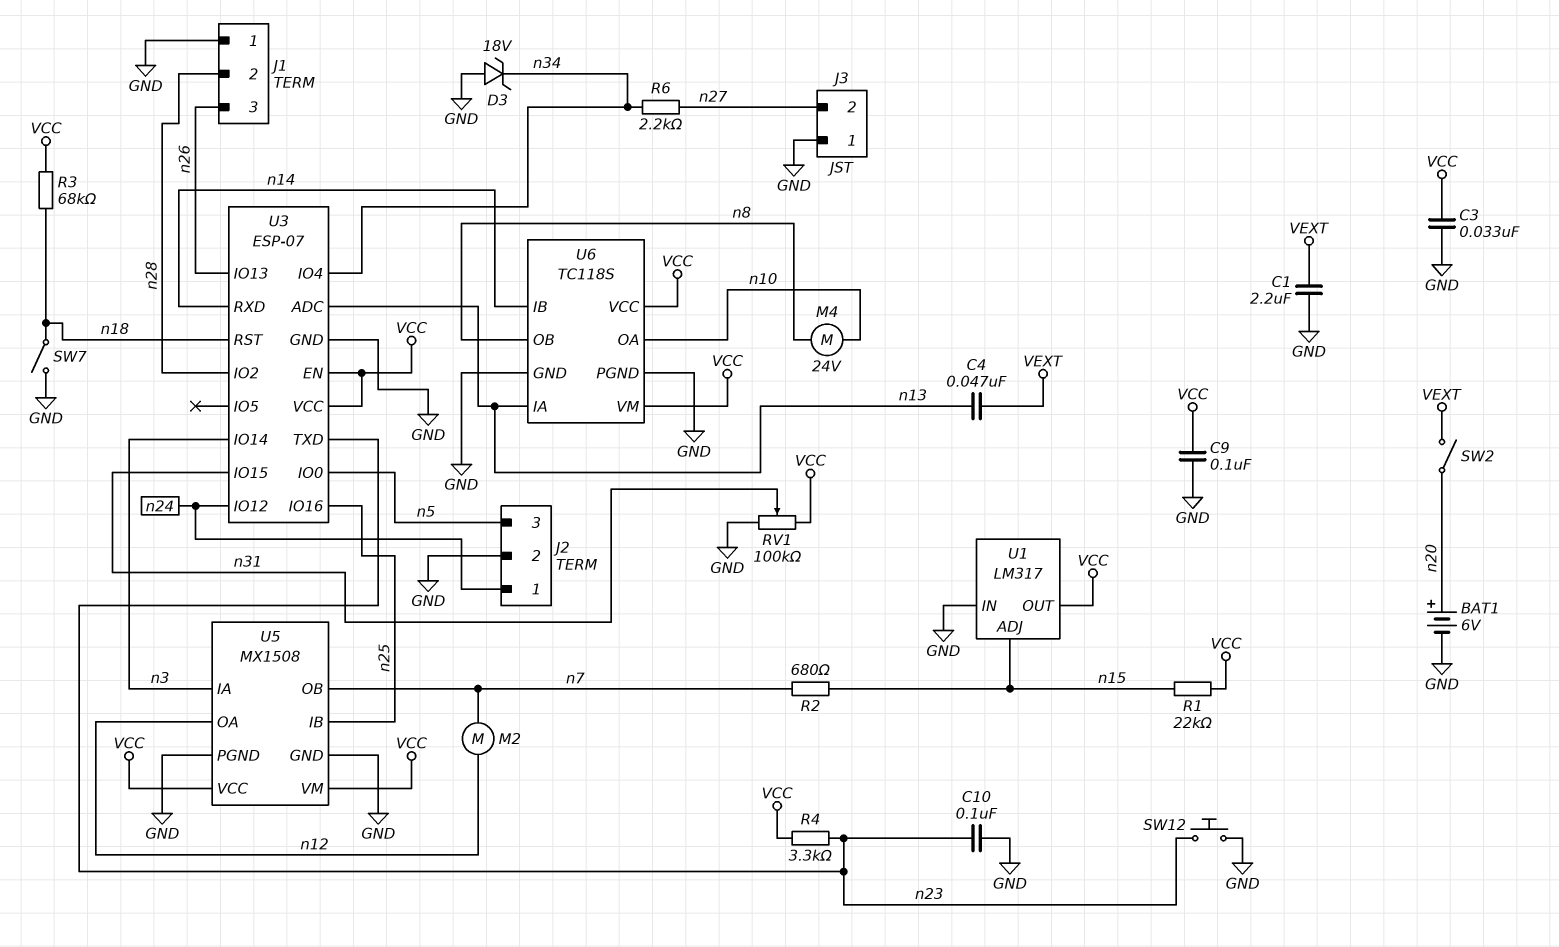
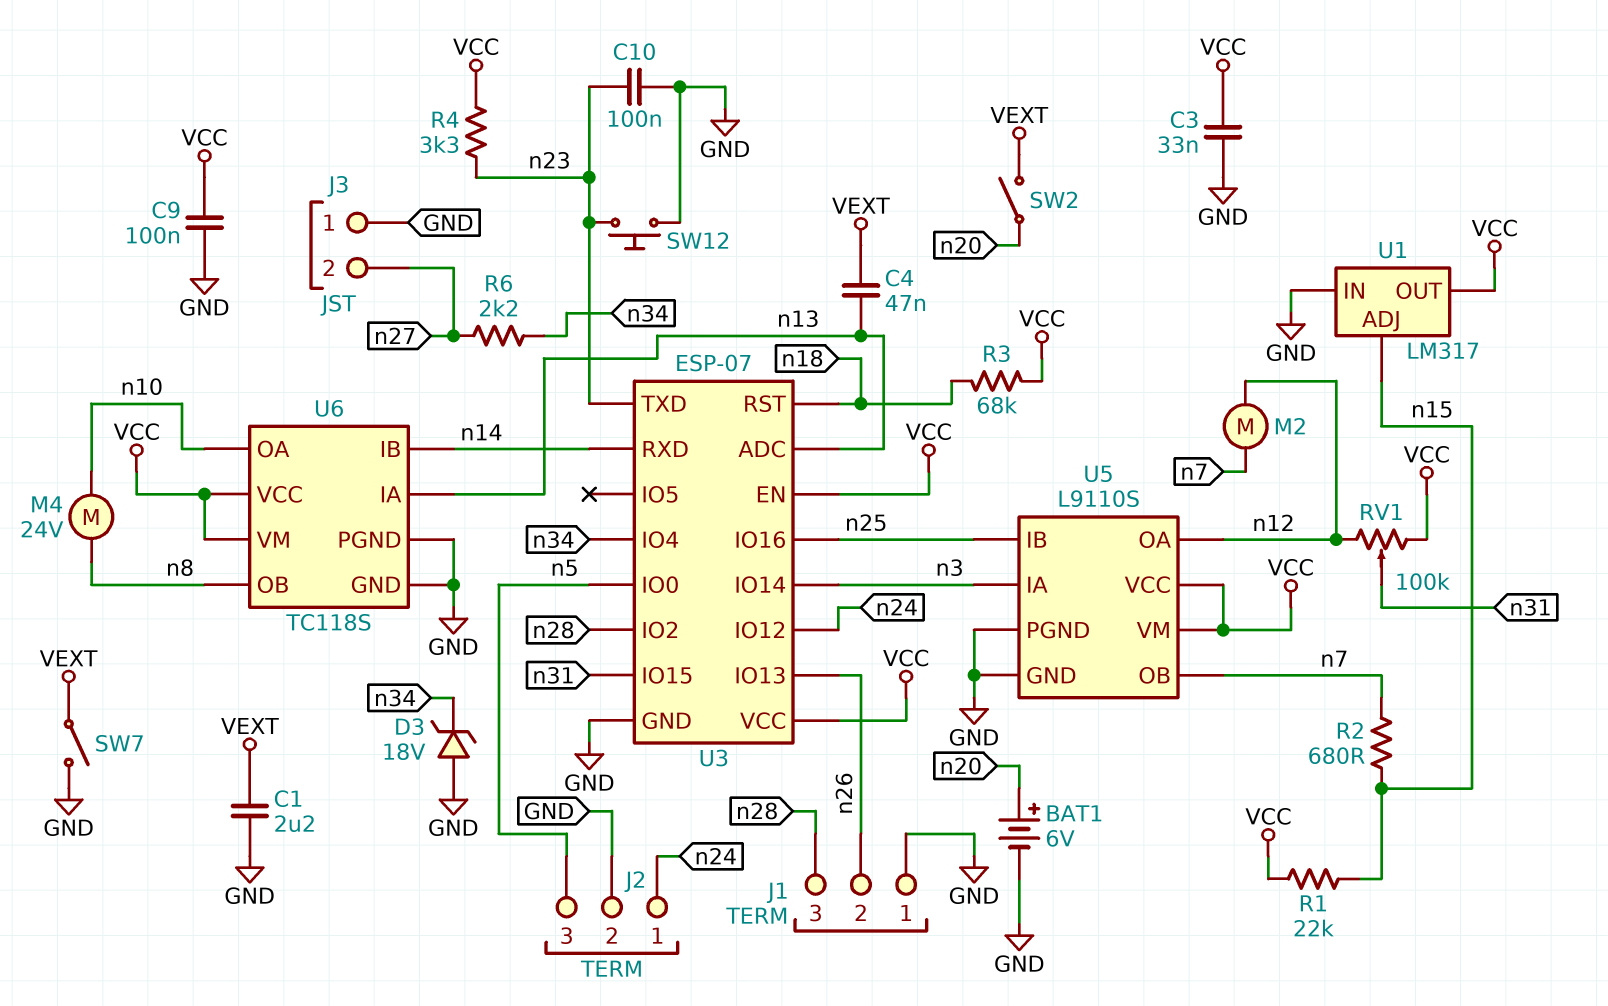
J1 pin 2: n28 -> n26
J1 pin 3: n26 -> n28
RV1: 100k (GND, VCC, wiper n31) -> 100k (VCC, n12, wiper n31)
SW7: switch (GND, n18) -> switch (GND, VEXT)
U5: MX1508 -> L9110S

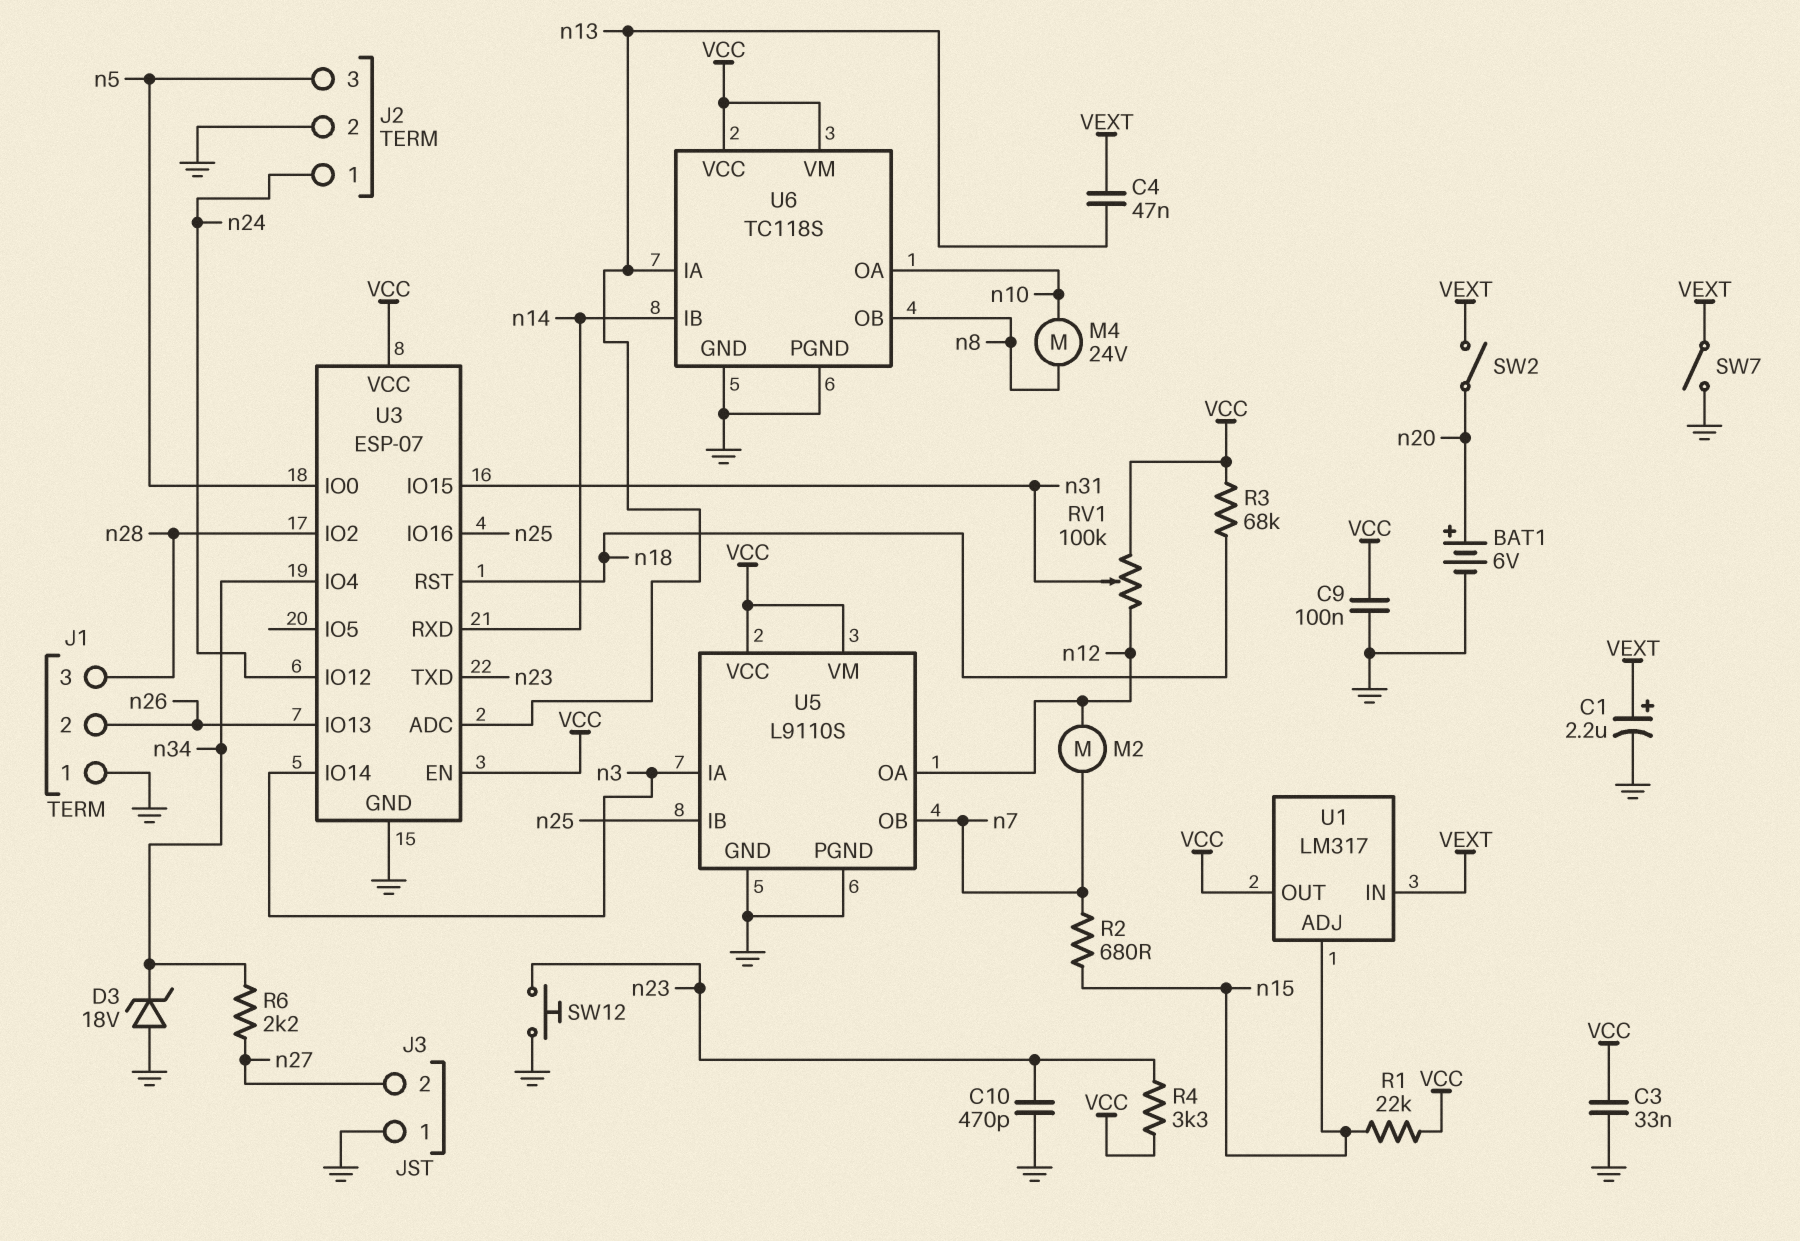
C1: 2.2uF (GND, VEXT) -> 2.2uF (plus VEXT, minus GND)
C10: 100nF (GND, n23) -> 470pF (GND, n23)
U1 pin IN: GND -> VEXT

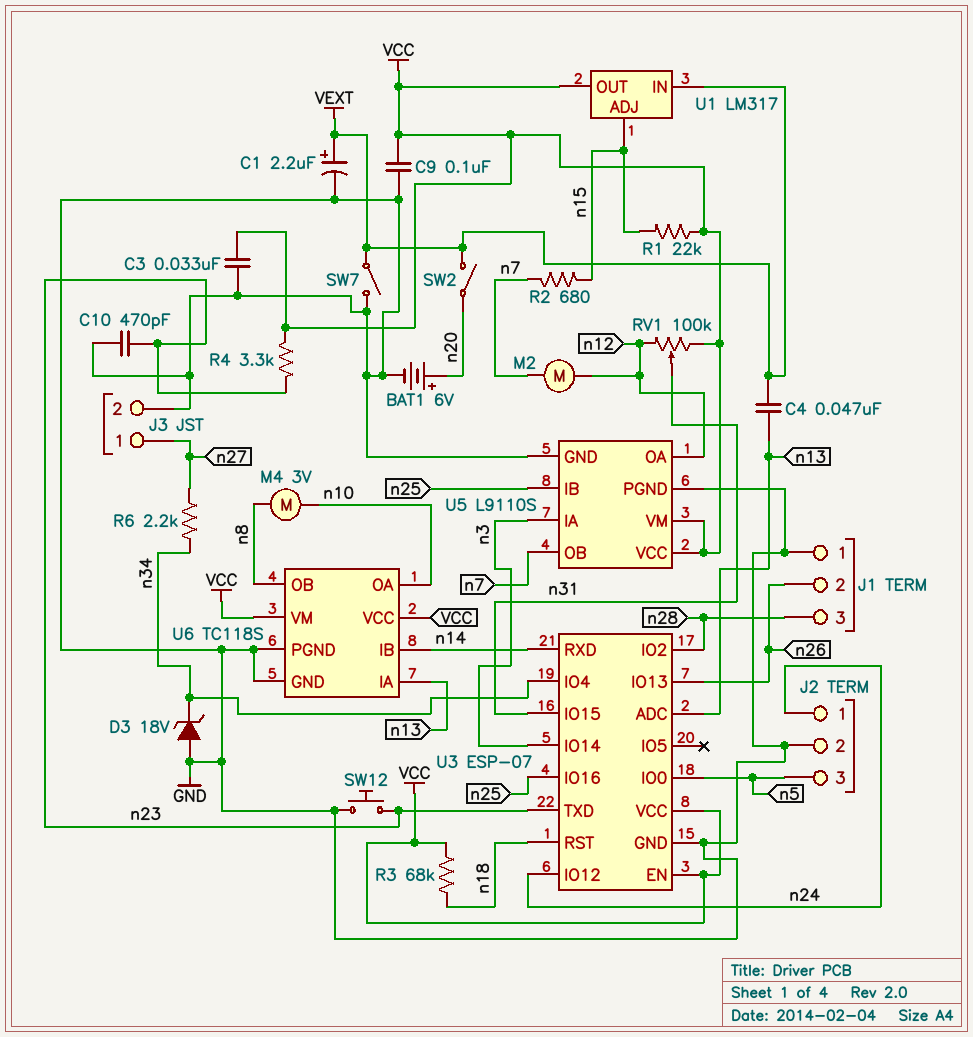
J3 pin 1: GND -> n27
J3 pin 2: n27 -> GND
M4: motor 24V (n8, n10) -> motor 3V (n8, n10)

